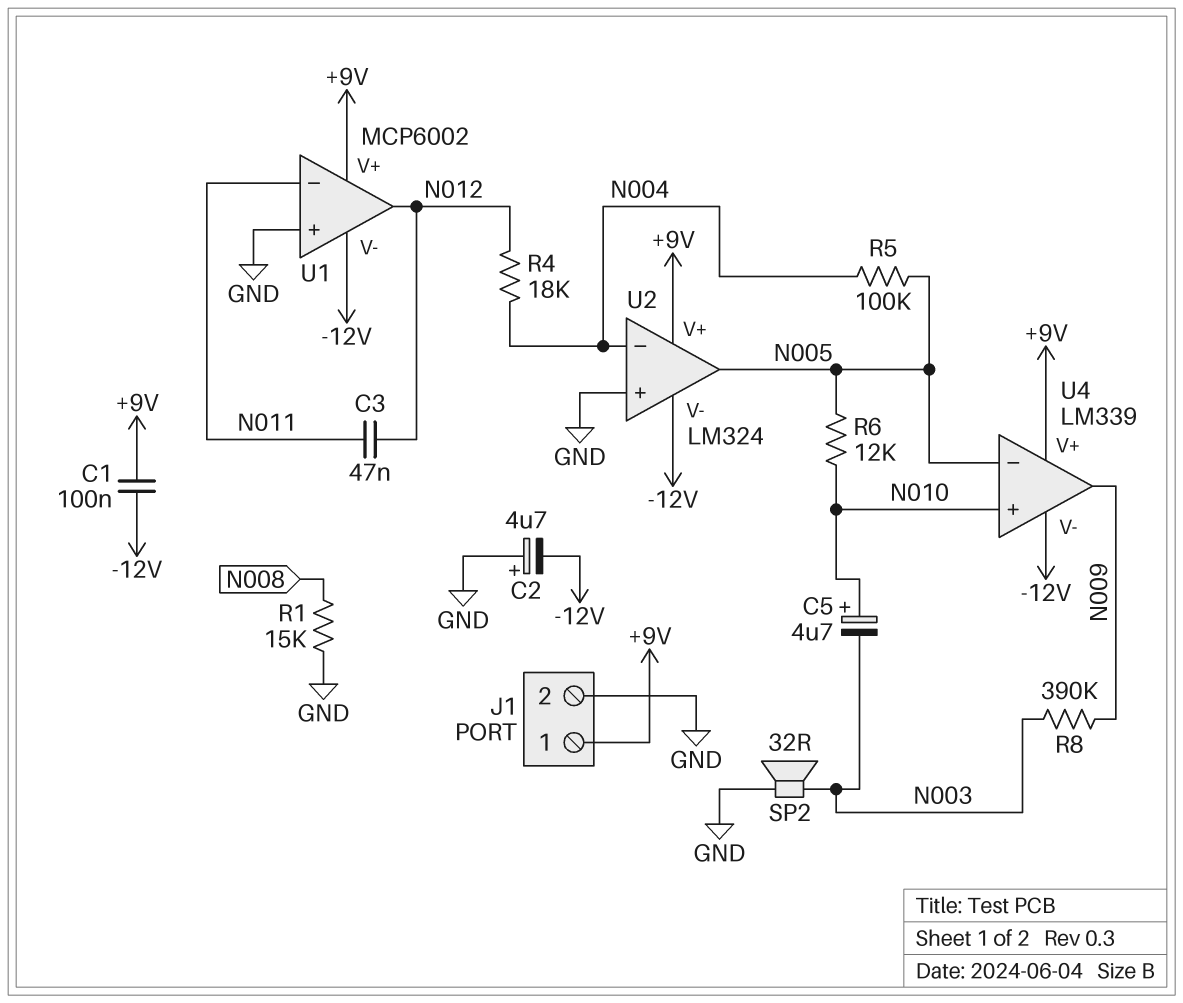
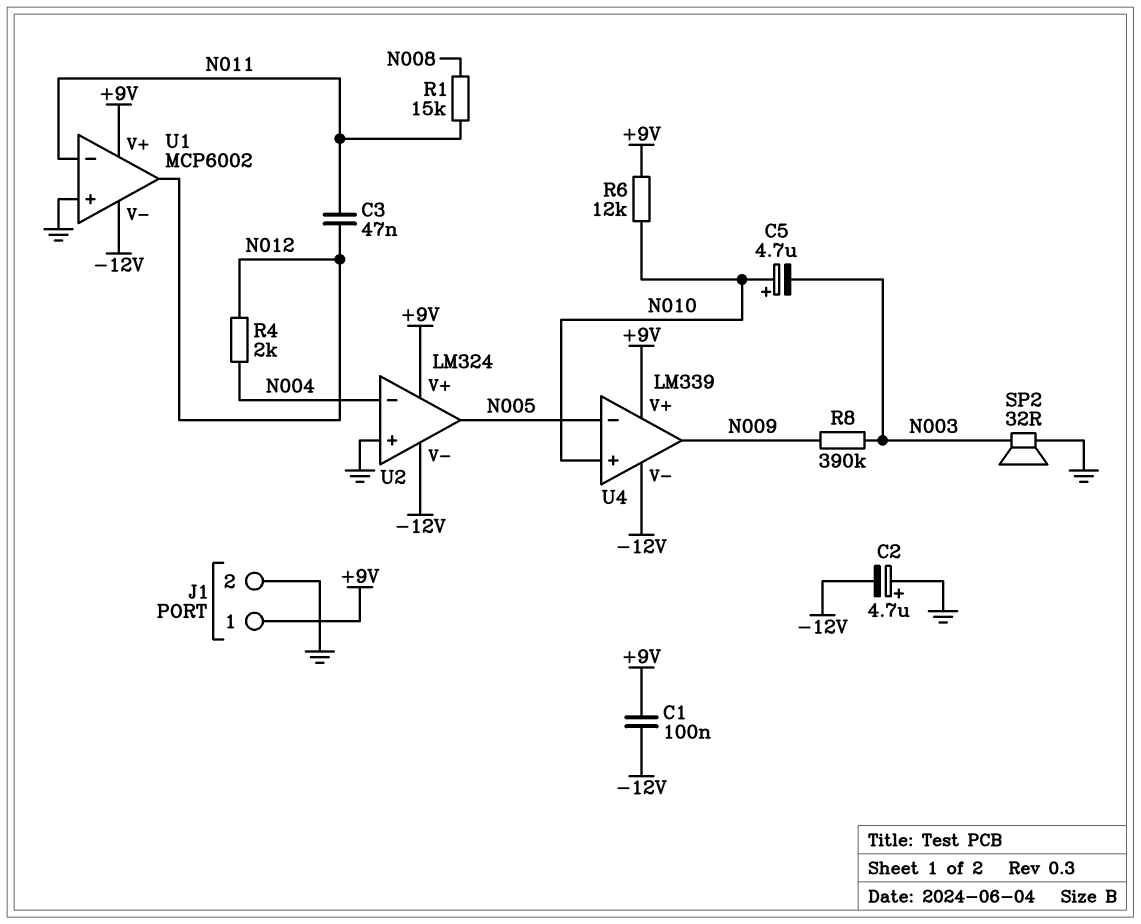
R1: 15k (GND, N008) -> 15k (N008, N011)
R4: 18k (N004, N012) -> 2k (N004, N012)
R5: 100k (N004, N005) -> none
R6: 12k (N005, N010) -> 12k (+9V, N010)

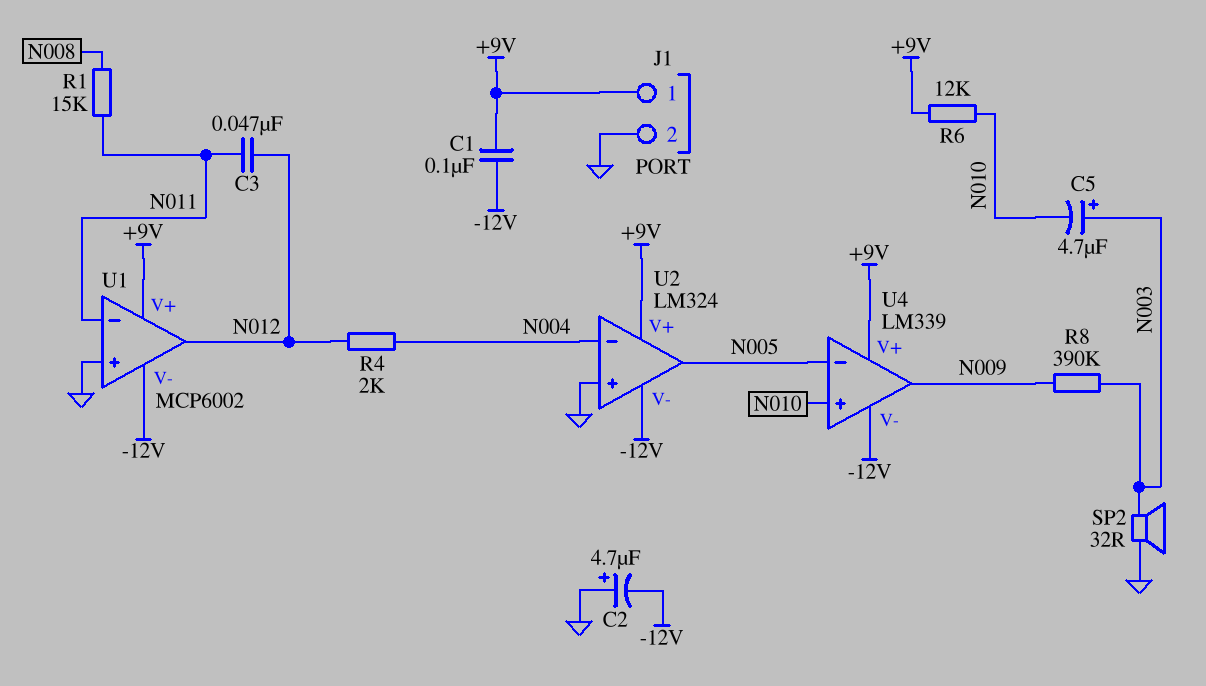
C5: 4.7uF (plus N010, minus N003) -> 4.7uF (plus N003, minus N010)

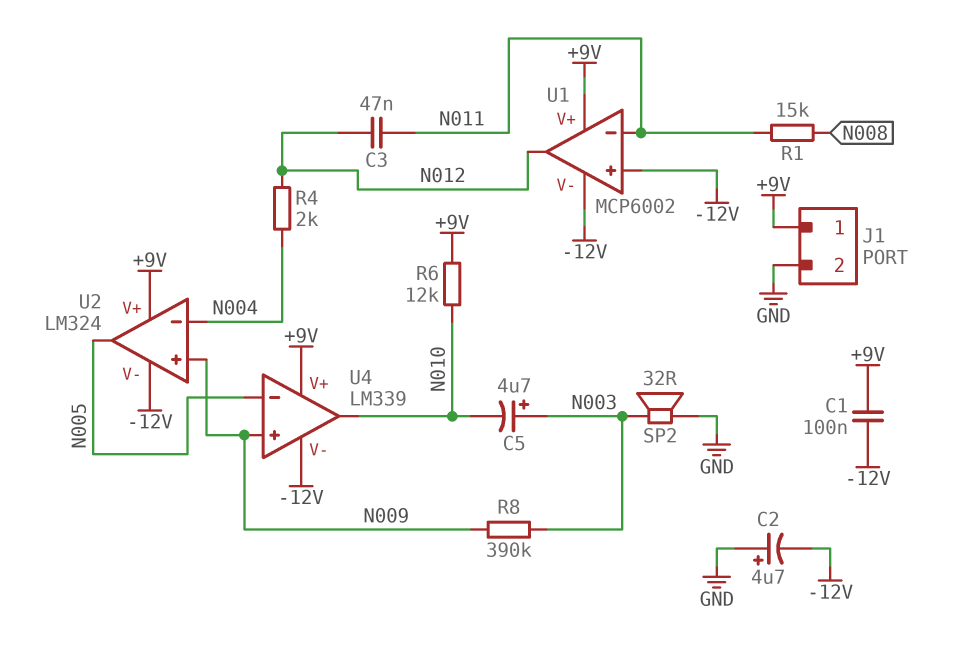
U1 pin in+: GND -> -12V
U2 pin in+: GND -> N009
U4 pin in+: N010 -> N009
U4 pin out: N009 -> N010

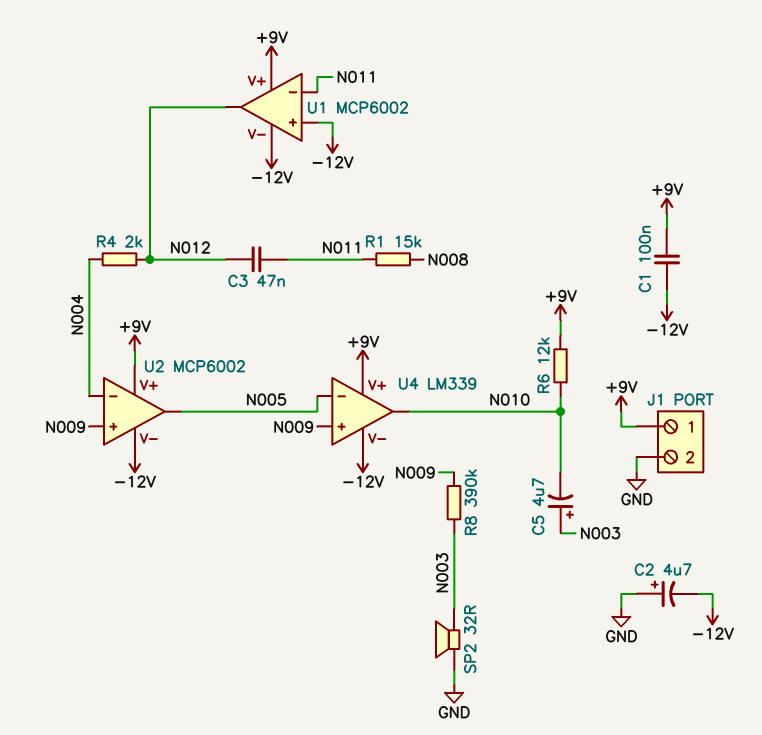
U2: LM324 -> MCP6002

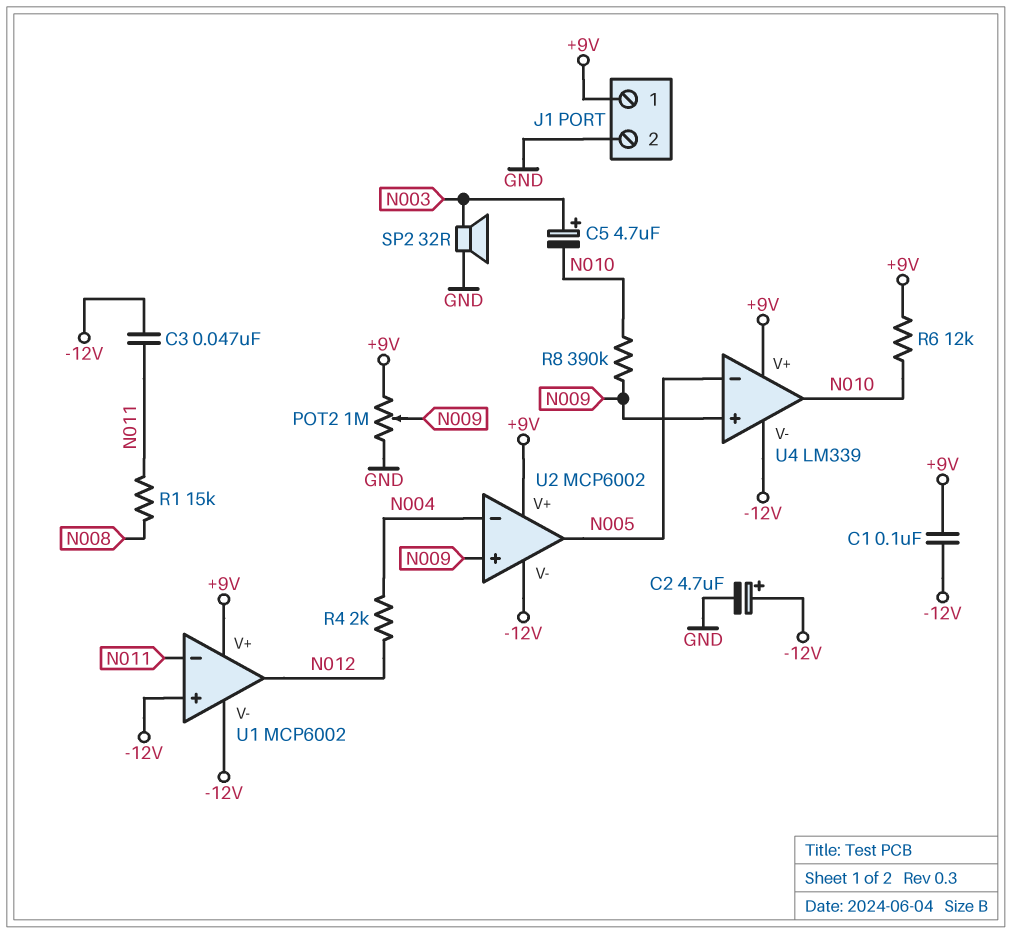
C2: 4.7uF (plus GND, minus -12V) -> 4.7uF (plus -12V, minus GND)
C3: 47nF (N011, N012) -> 47nF (-12V, N011)
POT2: none -> 1M (+9V, GND, wiper N009)
R8: 390k (N003, N009) -> 390k (N009, N010)

